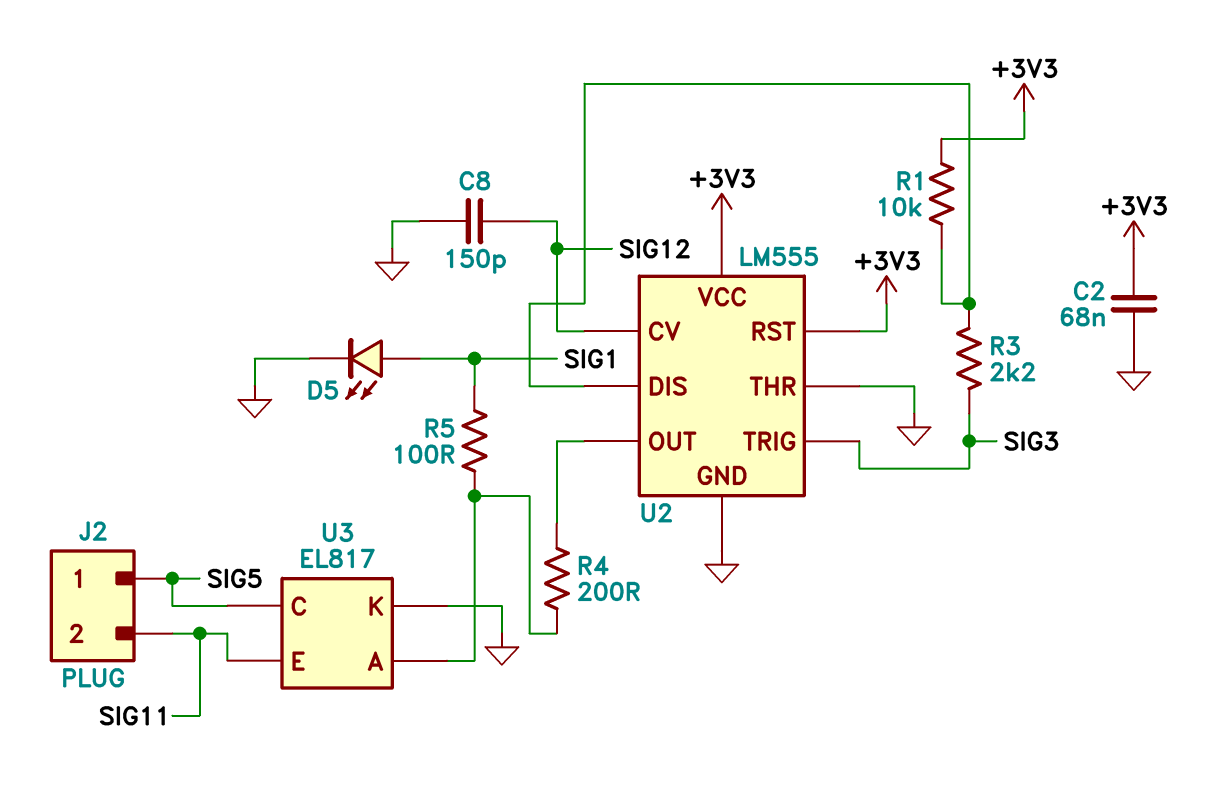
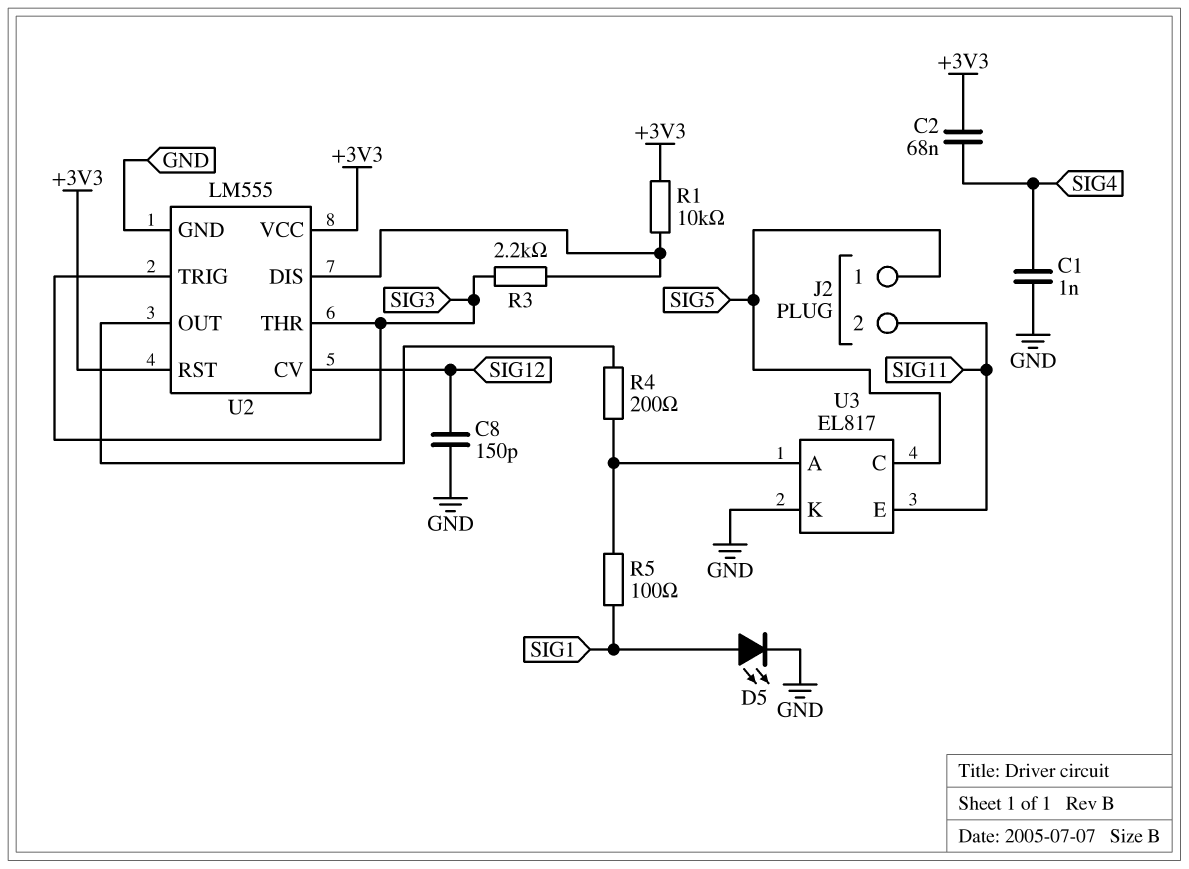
C1: none -> 1nF (GND, SIG4)
C2: 68nF (+3V3, GND) -> 68nF (+3V3, SIG4)
U2 pin THR: GND -> SIG3

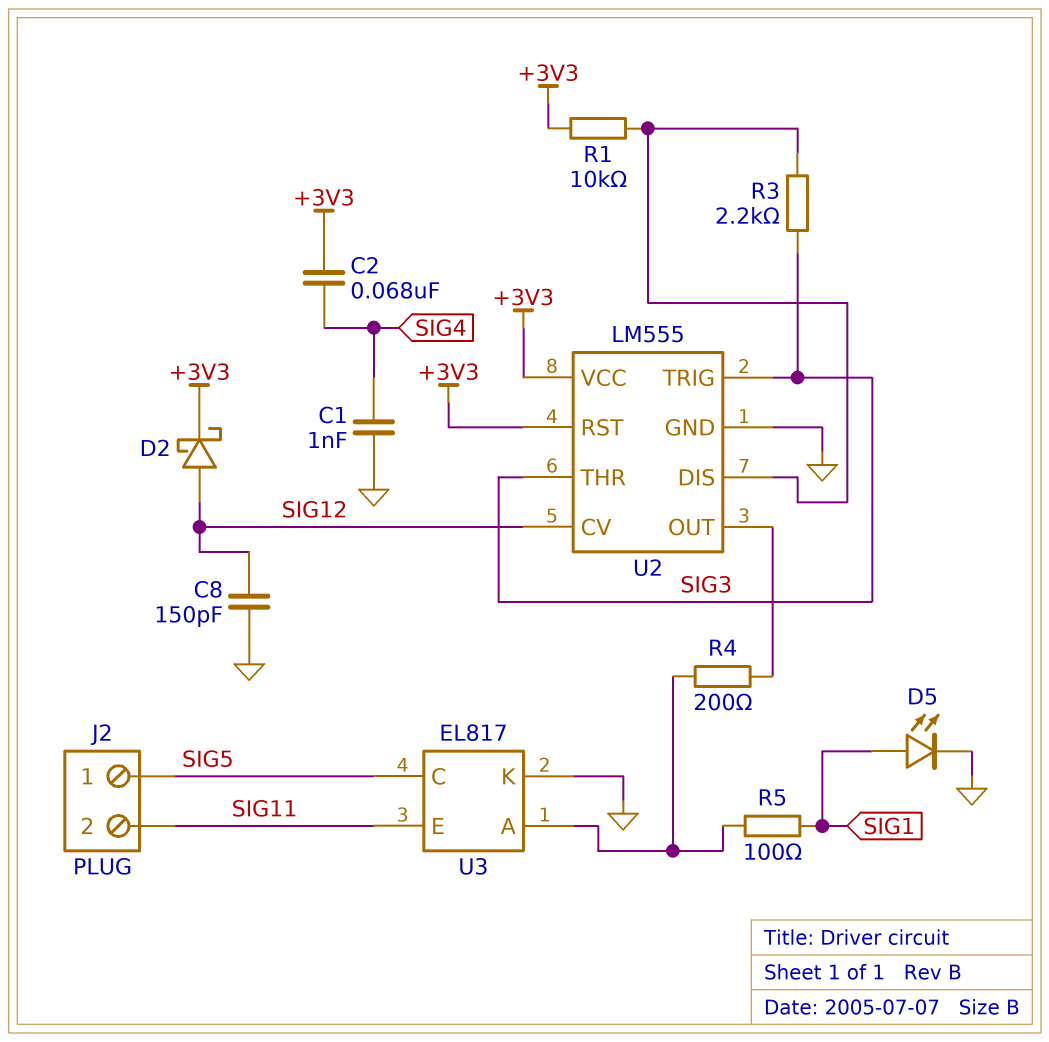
D2: none -> schottky (A SIG12, K +3V3)

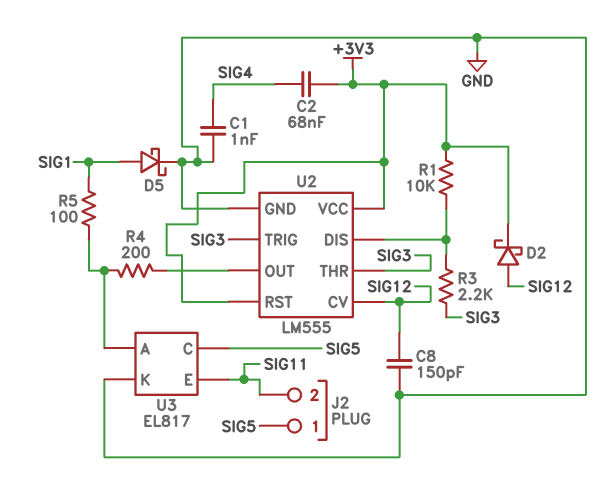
D5: LED (A SIG1, K GND) -> schottky (A SIG1, K GND)

